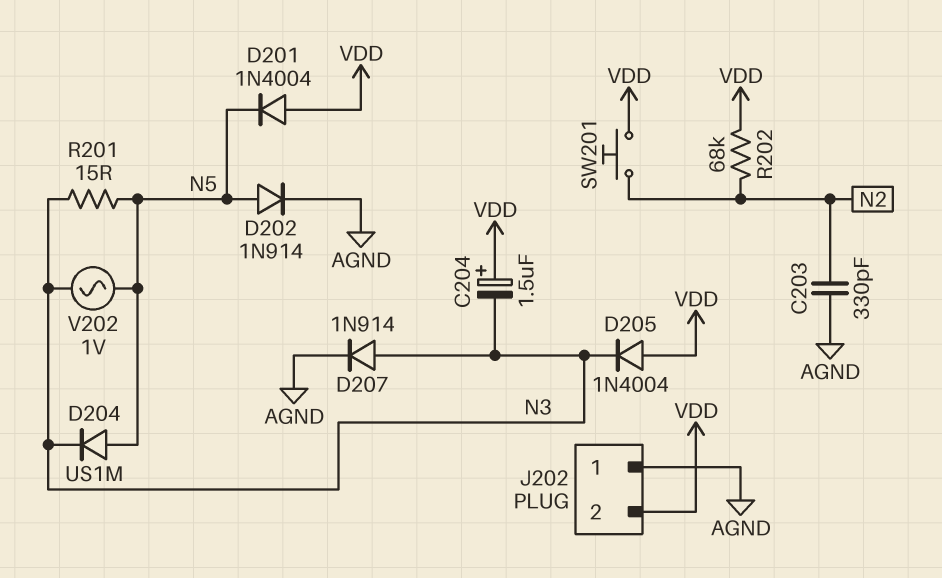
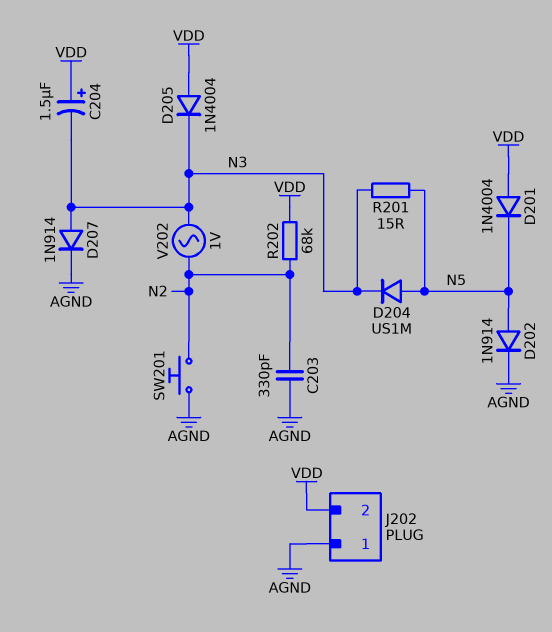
SW201: button (N2, VDD) -> button (AGND, N2)
V202: AC 1V (N3, N5) -> AC 1V (N2, N3)

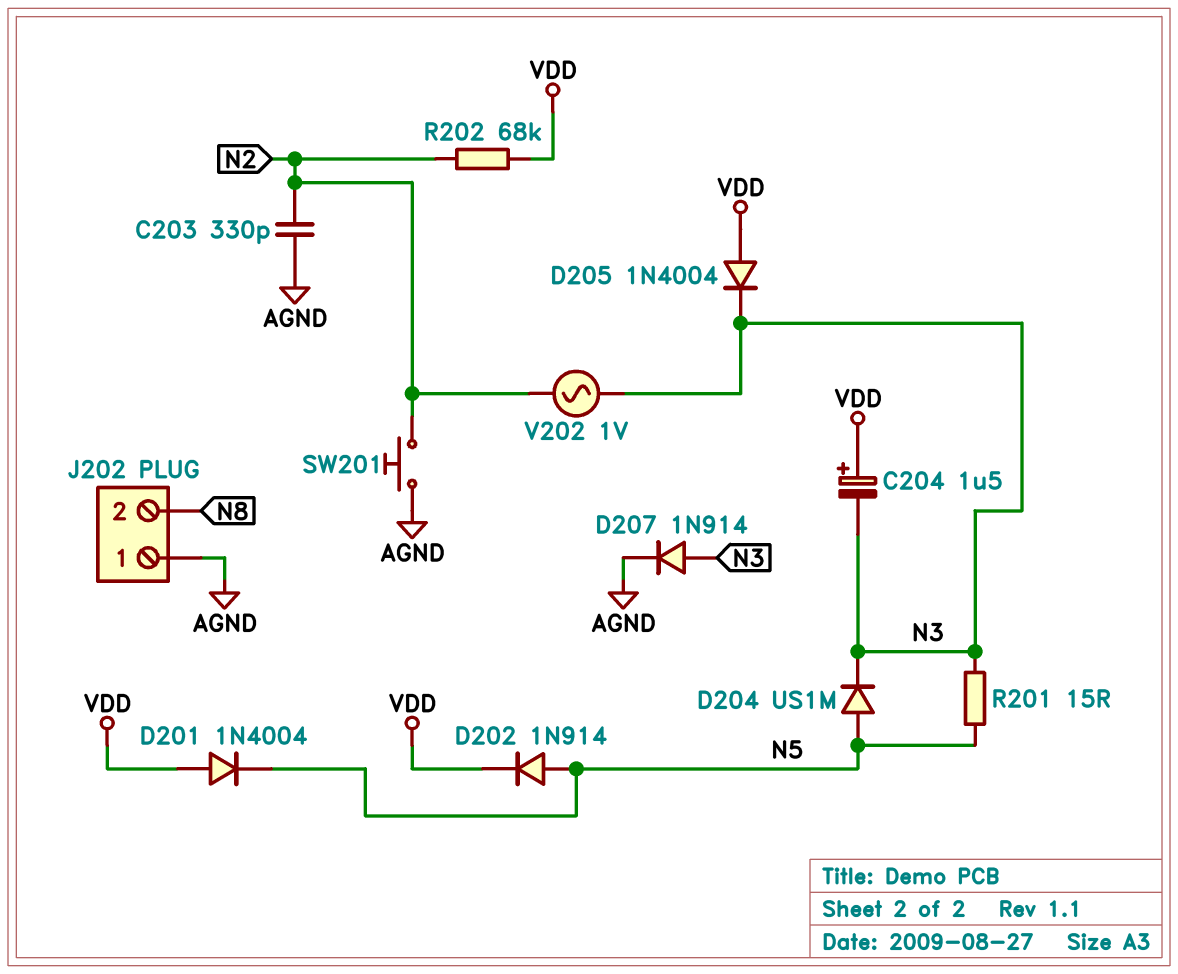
D202: diode 1N914 (A N5, K AGND) -> diode 1N914 (A N5, K VDD)
J202 pin 2: VDD -> N8

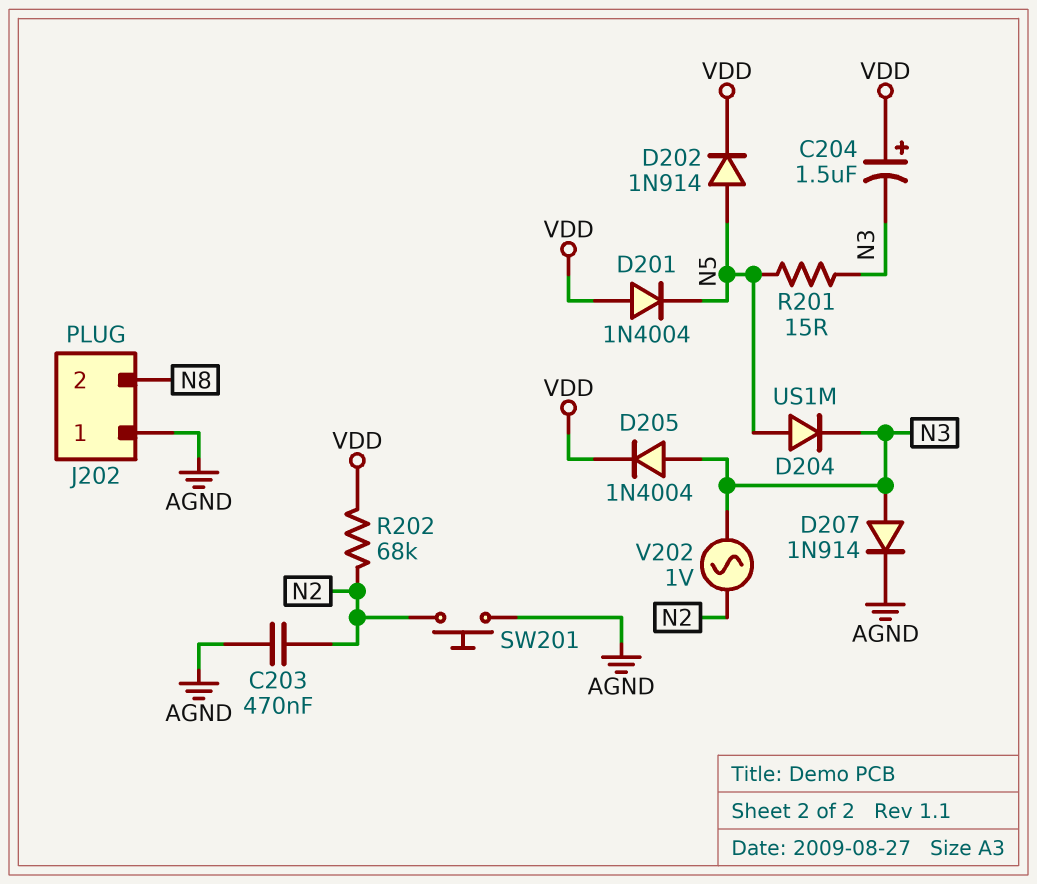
C203: 330pF (AGND, N2) -> 470nF (AGND, N2)
D205: diode 1N4004 (A VDD, K N3) -> diode 1N4004 (A N3, K VDD)

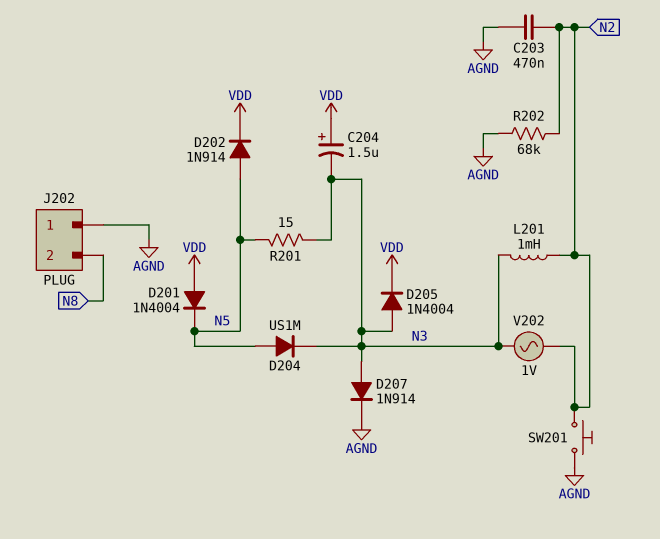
L201: none -> 1mH (N2, N3)
R202: 68k (N2, VDD) -> 68k (AGND, N2)

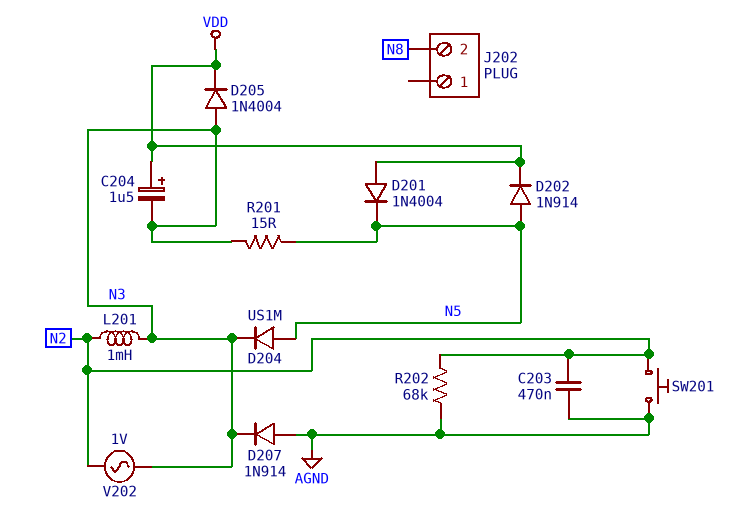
D207: diode 1N914 (A N3, K AGND) -> diode 1N914 (A AGND, K N3)
J202 pin 1: AGND -> none

